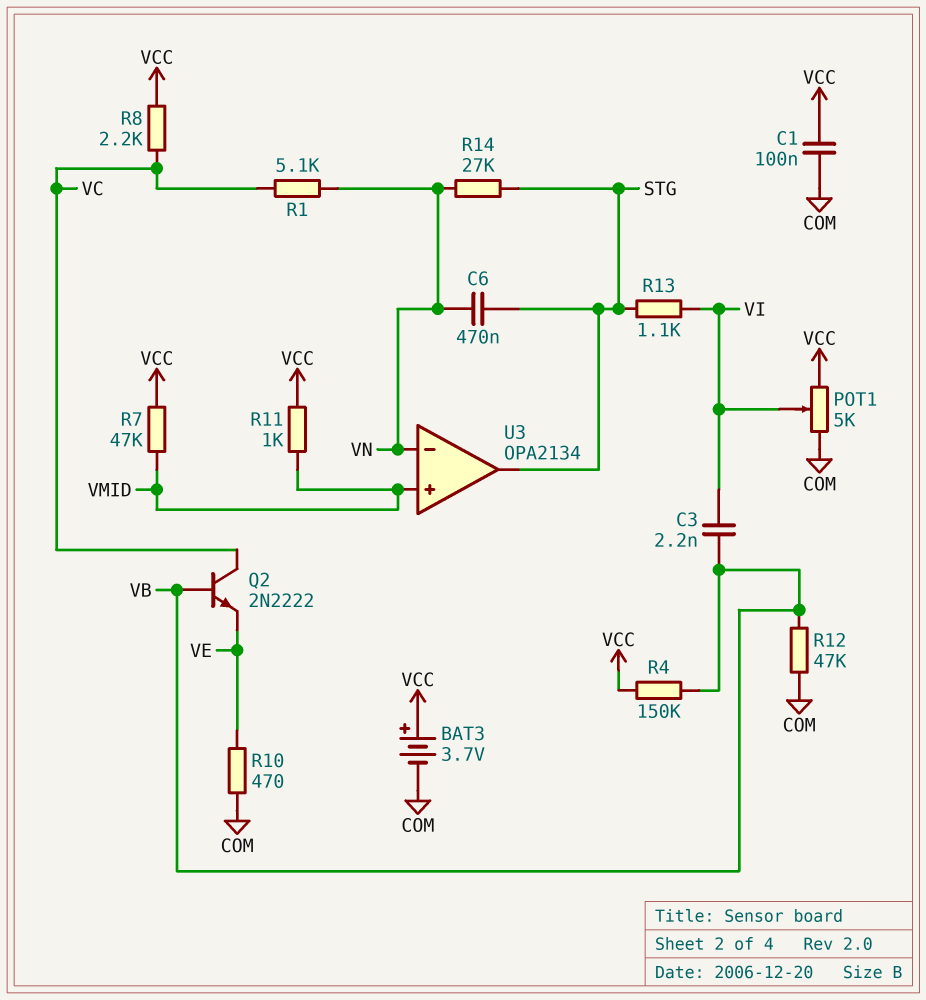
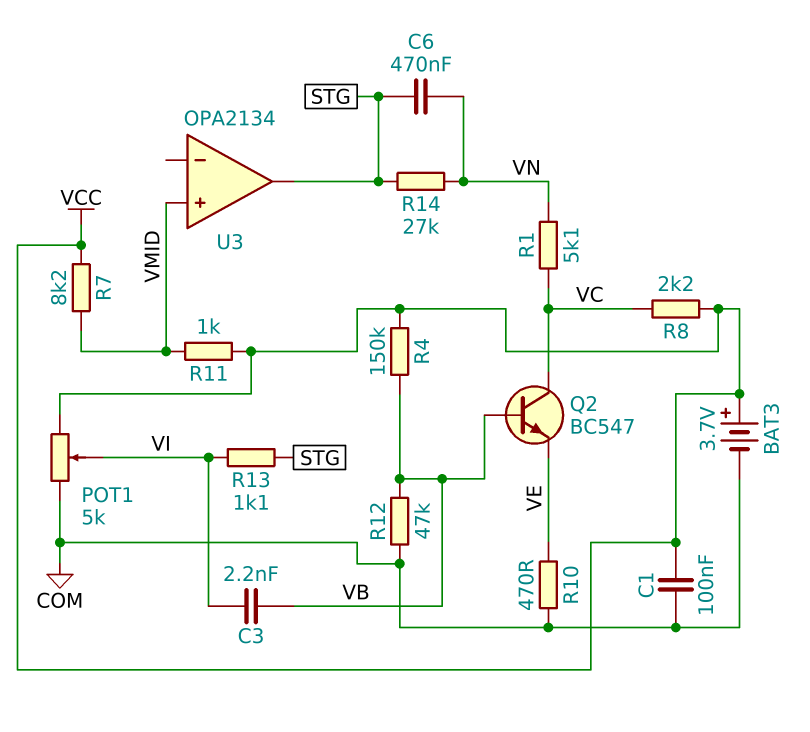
Q2: NPN 2N2222 (B VB, C VC, E VE) -> NPN BC547 (B VB, C VC, E VE)
R7: 47k (VCC, VMID) -> 8.2k (VCC, VMID)
U3 pin in-: VN -> none

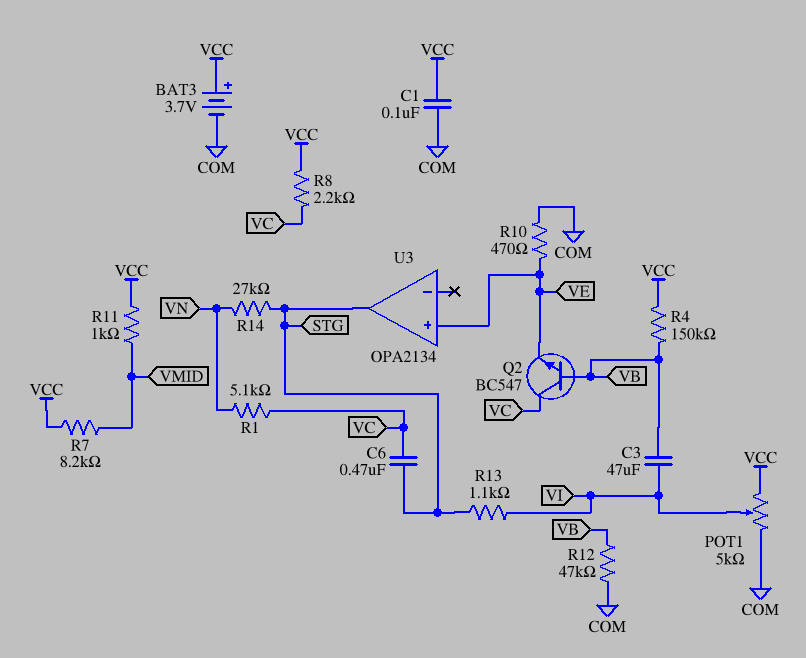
C3: 2.2nF (VB, VI) -> 47uF (VB, VI)
C6: 470nF (STG, VN) -> 470nF (STG, VC)
U3 pin in+: VMID -> VE

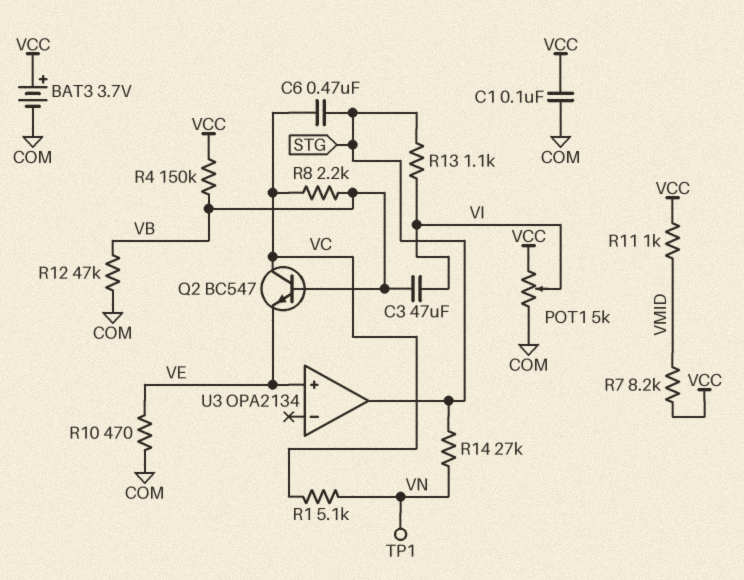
R8: 2.2k (VC, VCC) -> 2.2k (VB, VC)
TP1: none -> test point (VN)

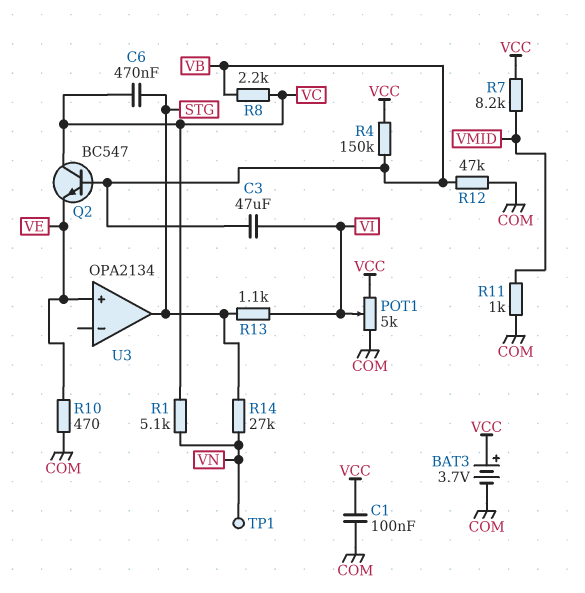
R11: 1k (VCC, VMID) -> 1k (COM, VMID)

